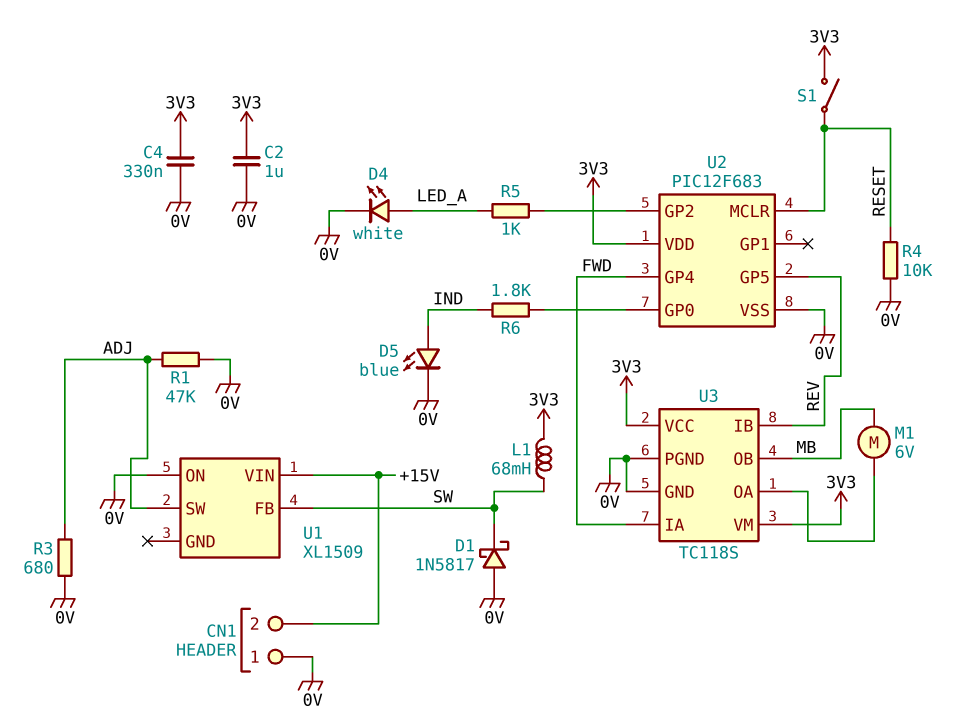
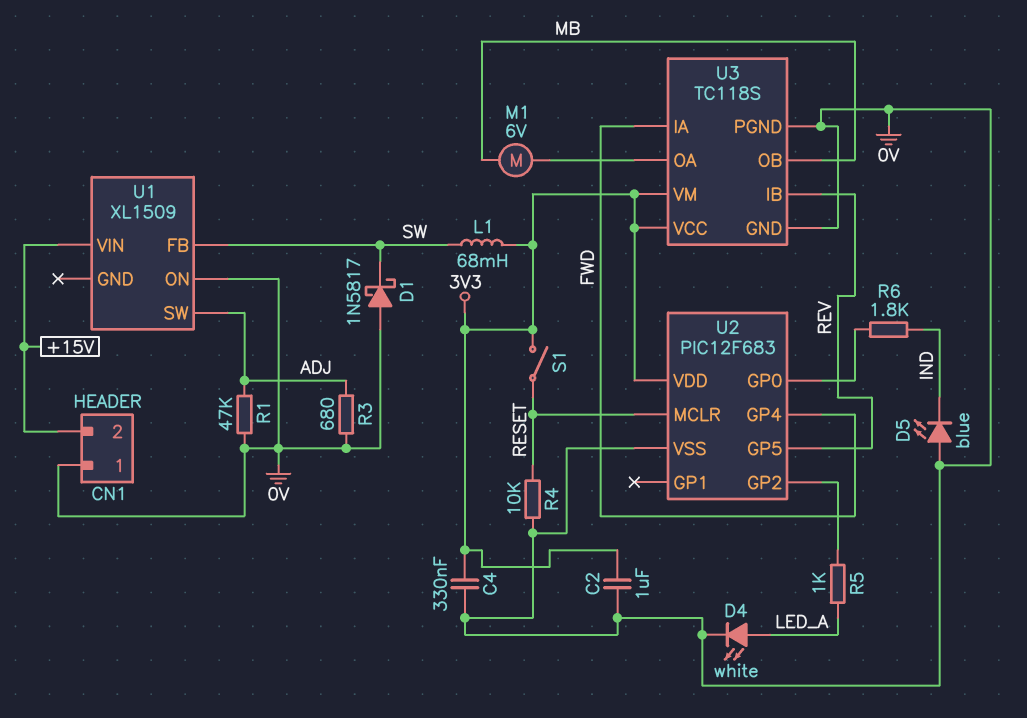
D5: LED blue (A IND, K 0V) -> LED blue (A 0V, K IND)

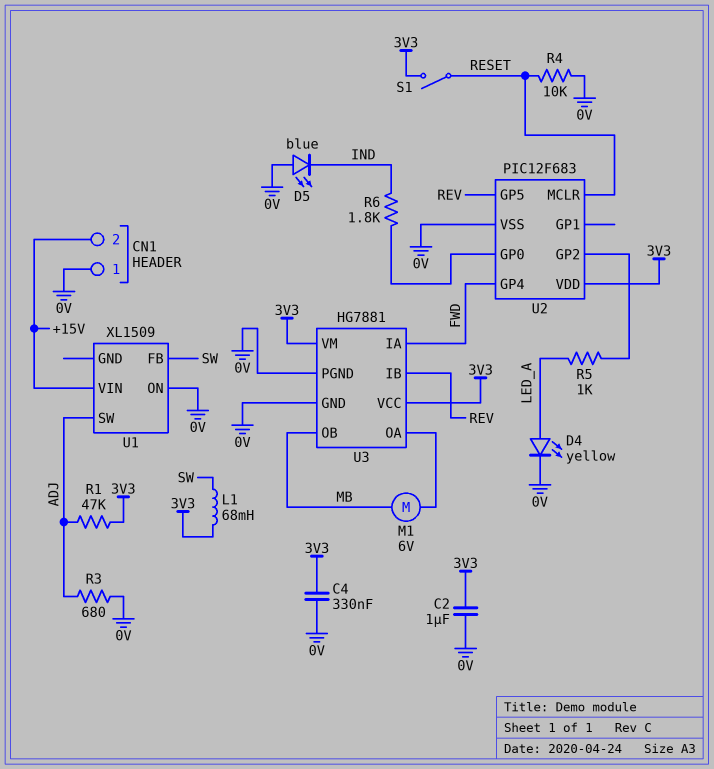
D1: schottky 1N5817 (A 0V, K SW) -> none
D4: LED white (A LED_A, K 0V) -> LED yellow (A LED_A, K 0V)
R1: 47k (0V, ADJ) -> 47k (3V3, ADJ)
U3: TC118S -> HG7881

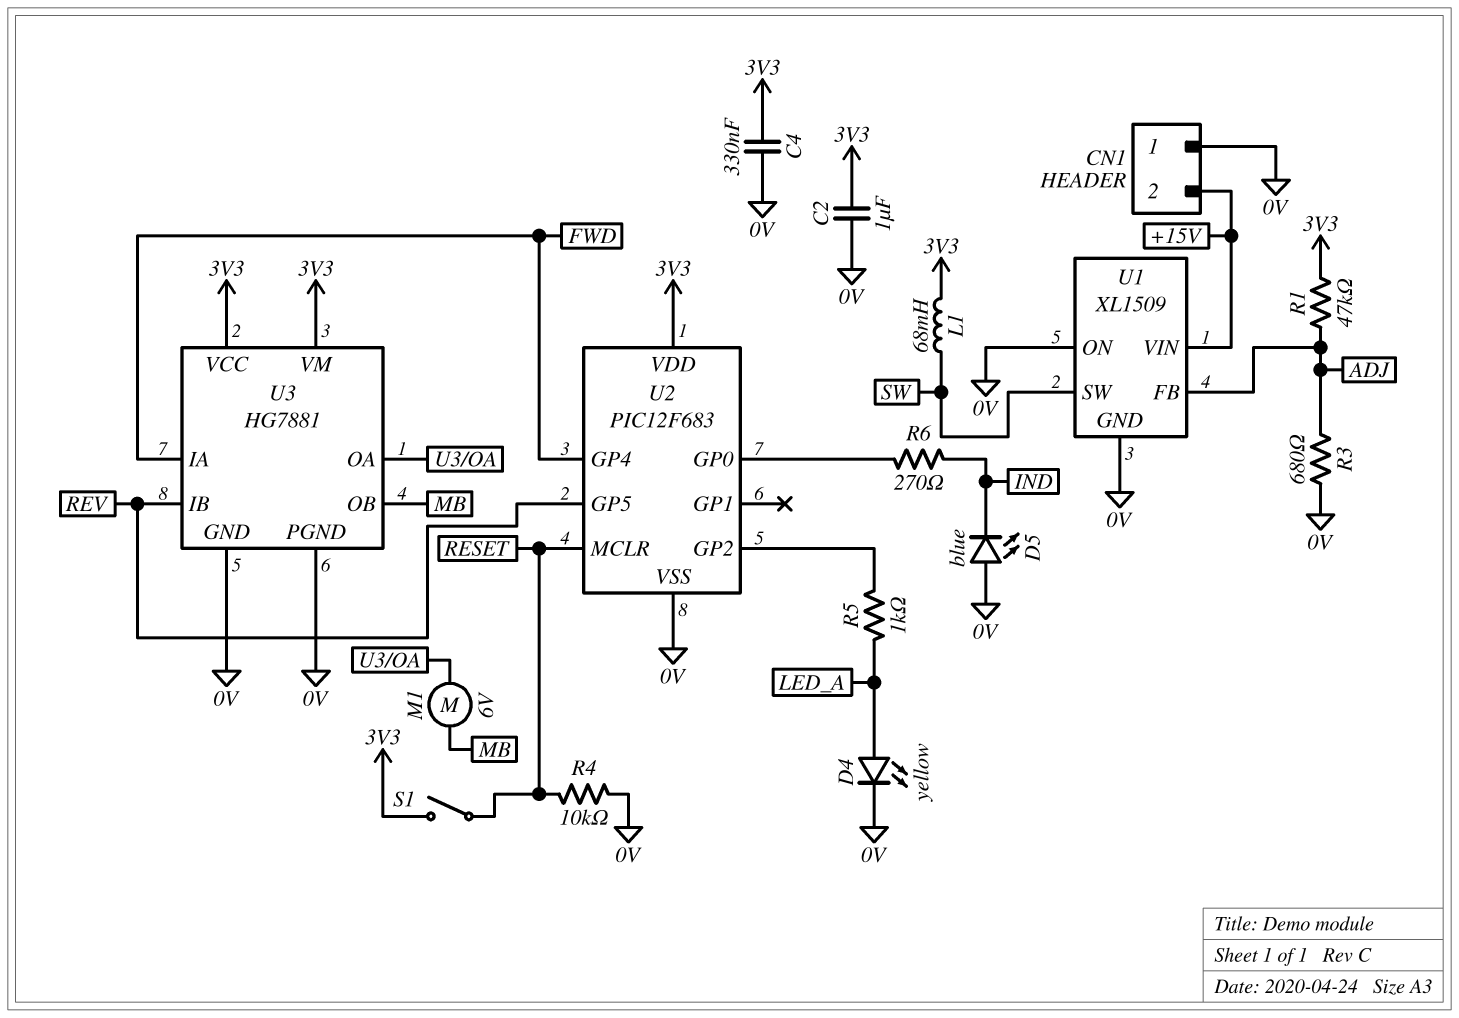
R6: 1.8k (IND, U2/GP0) -> 270 (IND, U2/GP0)
U1 pin FB: SW -> ADJ
U1 pin GND: none -> 0V
U1 pin SW: ADJ -> SW

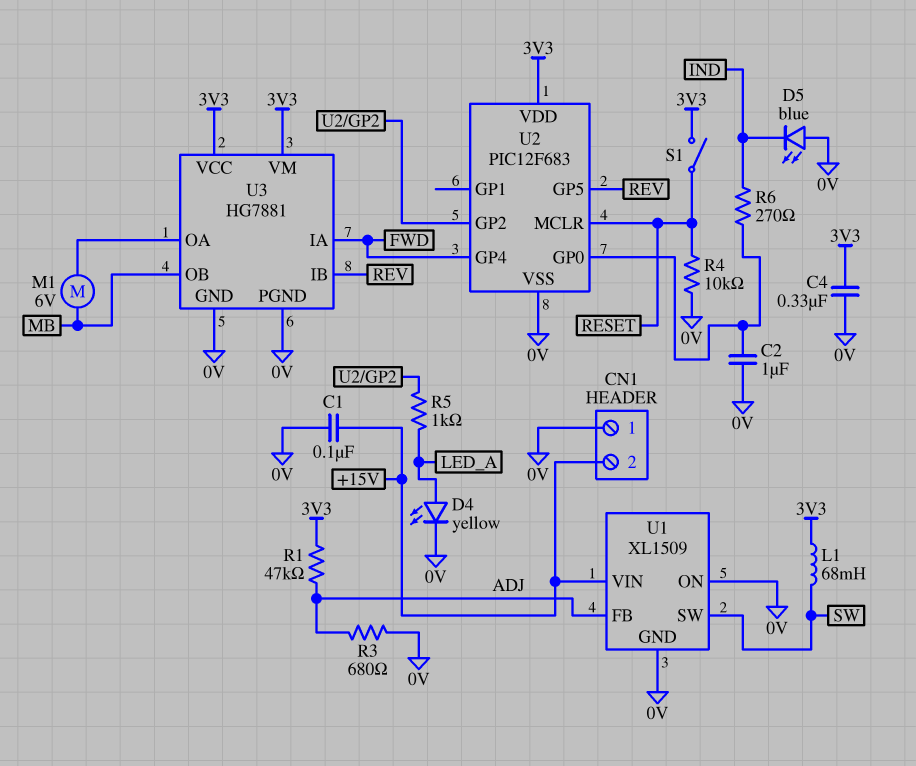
C1: none -> 100nF (+15V, 0V)
C2: 1uF (0V, 3V3) -> 1uF (0V, U2/GP0)

